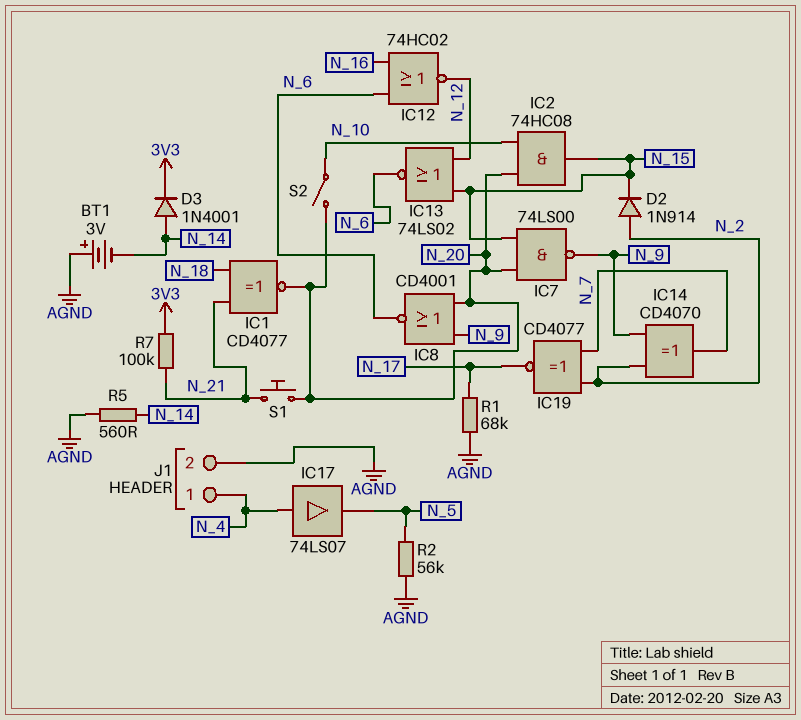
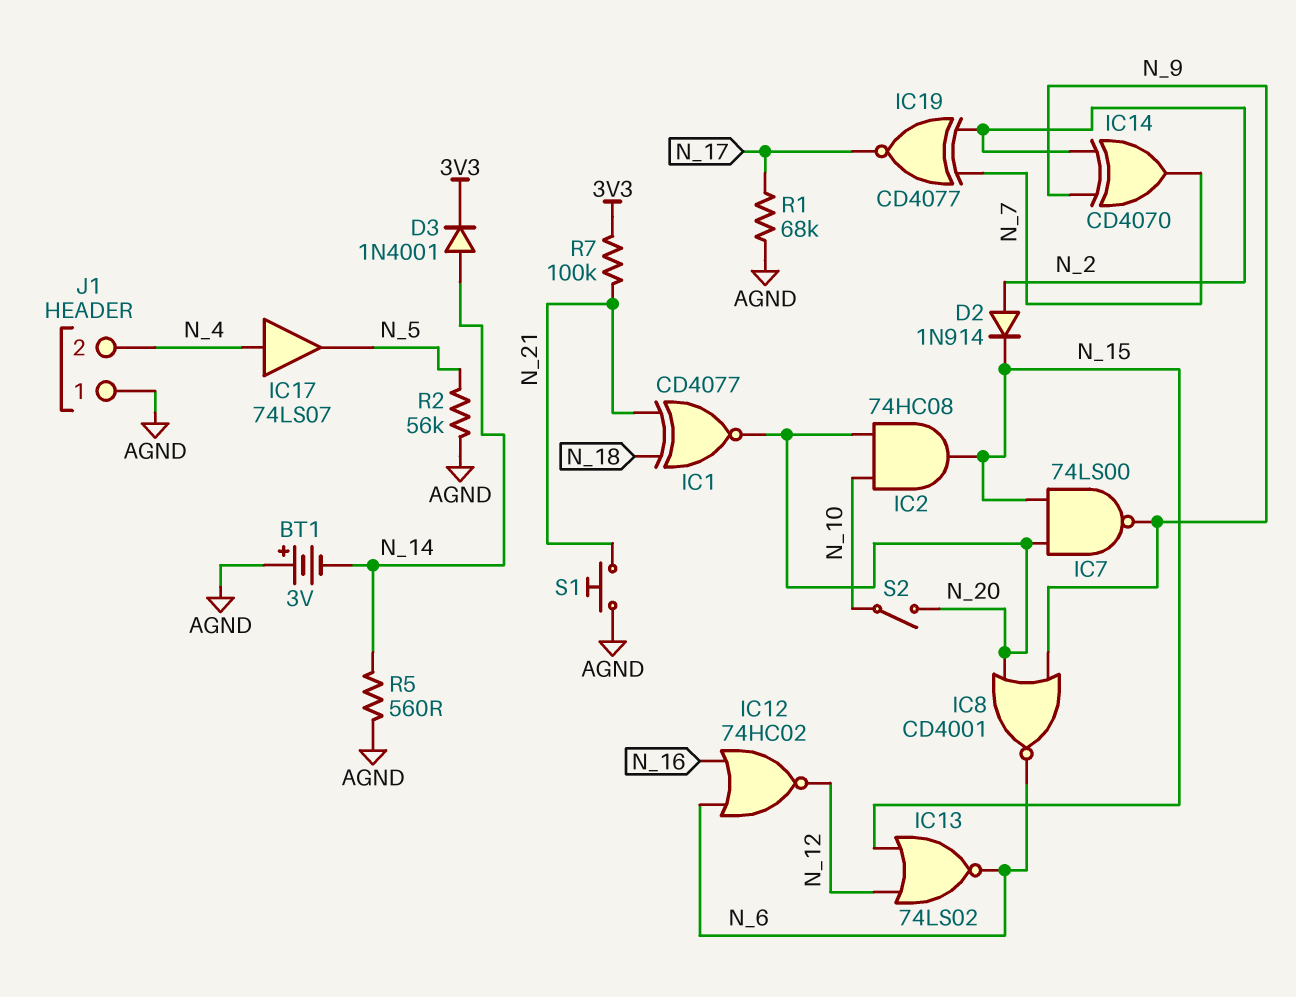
J1 pin 1: N_4 -> AGND
J1 pin 2: AGND -> N_4
S1: button (N_20, N_21) -> button (AGND, N_21)

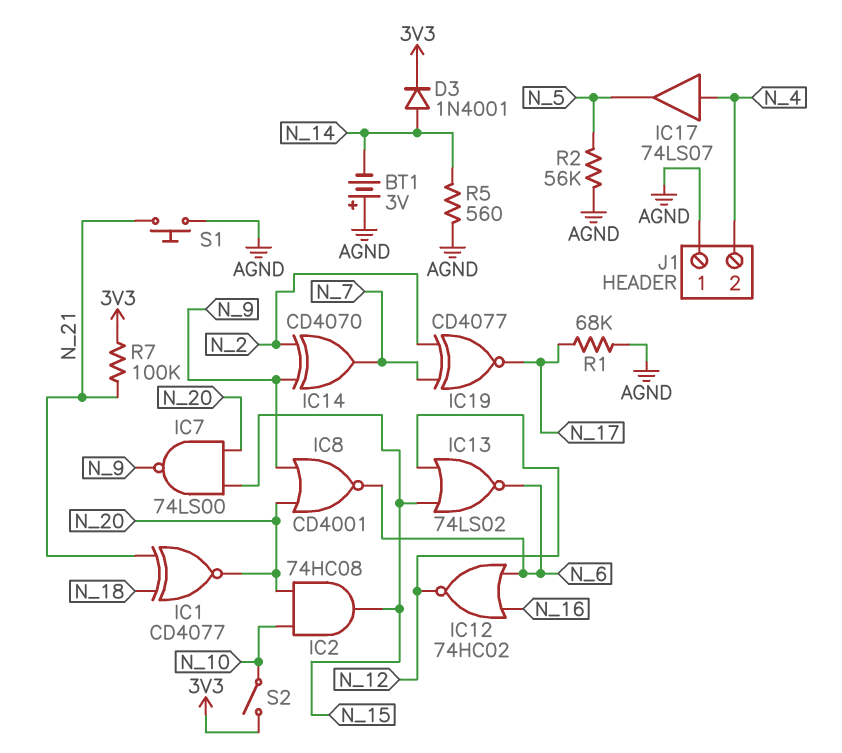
D2: diode 1N914 (A N_2, K N_15) -> none
S2: switch (N_10, N_20) -> switch (3V3, N_10)

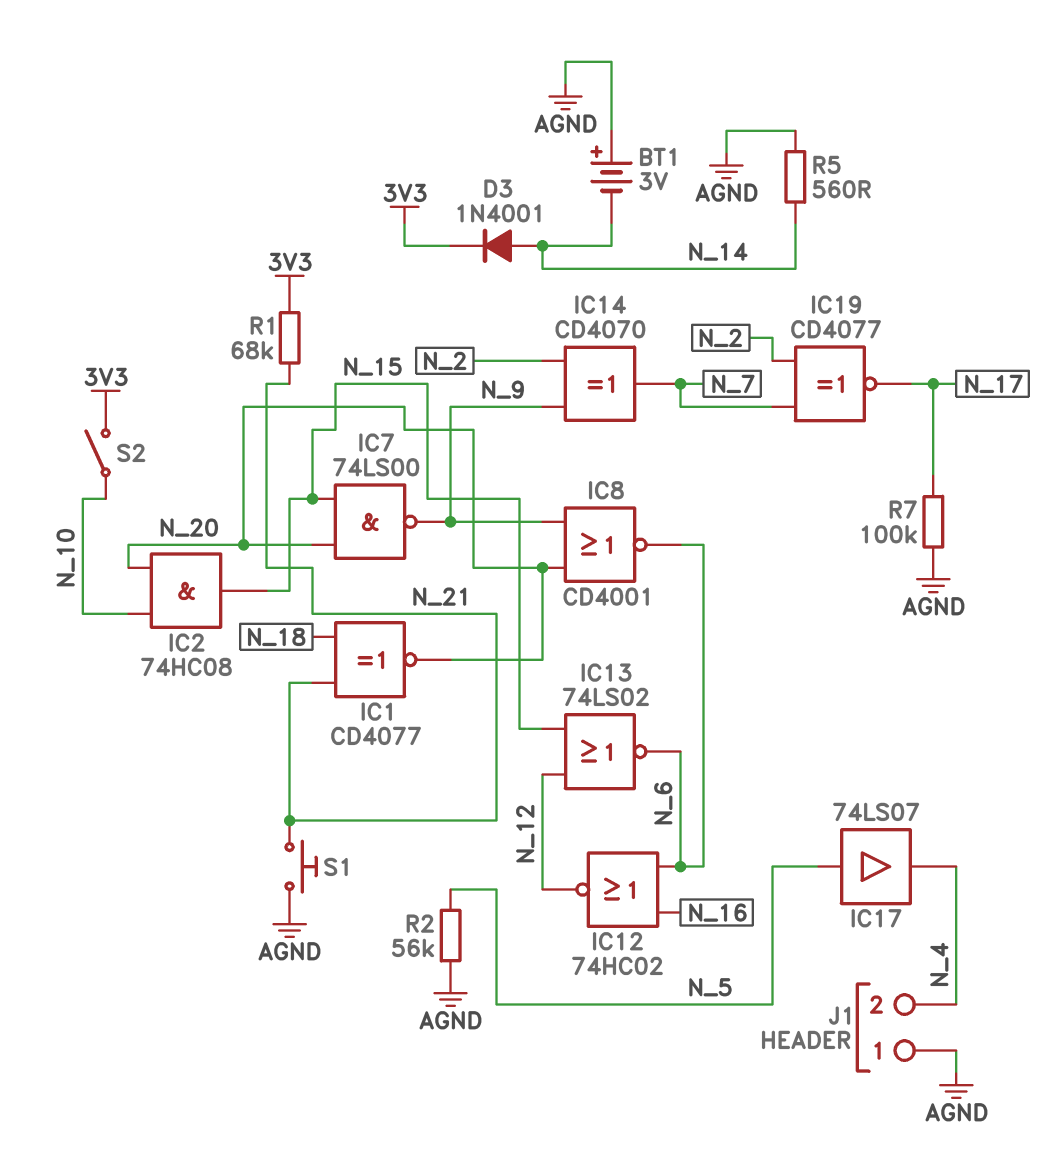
IC17: buffer 74LS07 (in N_4, out N_5) -> buffer 74LS07 (in N_5, out N_4)
R1: 68k (AGND, N_17) -> 68k (3V3, N_21)
R7: 100k (3V3, N_21) -> 100k (AGND, N_17)

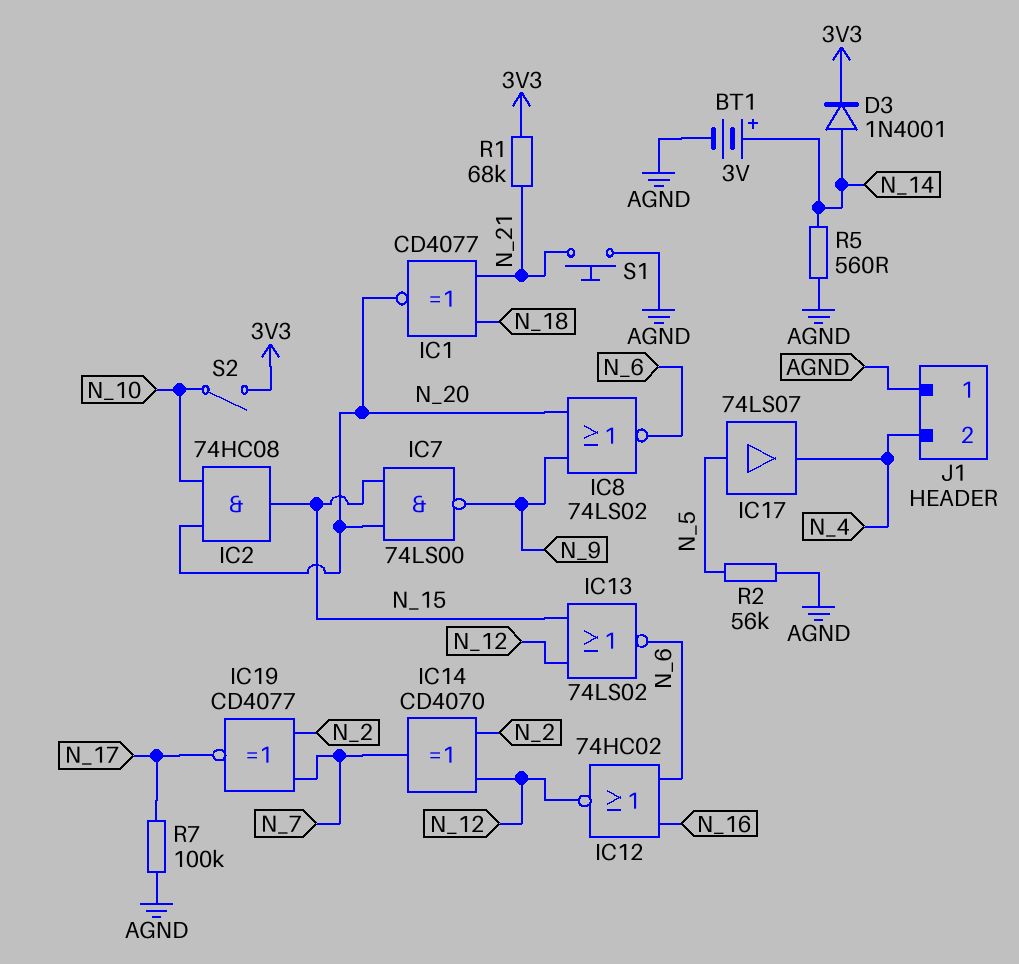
BT1: 3V (plus AGND, minus N_14) -> 3V (plus N_14, minus AGND)
IC8: NOR CD4001 (in N_9, in N_20, out N_6) -> NOR 74LS02 (in N_9, in N_20, out N_6)
IC14: XOR CD4070 (in N_2, in N_9, out N_7) -> XOR CD4070 (in N_2, in N_12, out N_7)

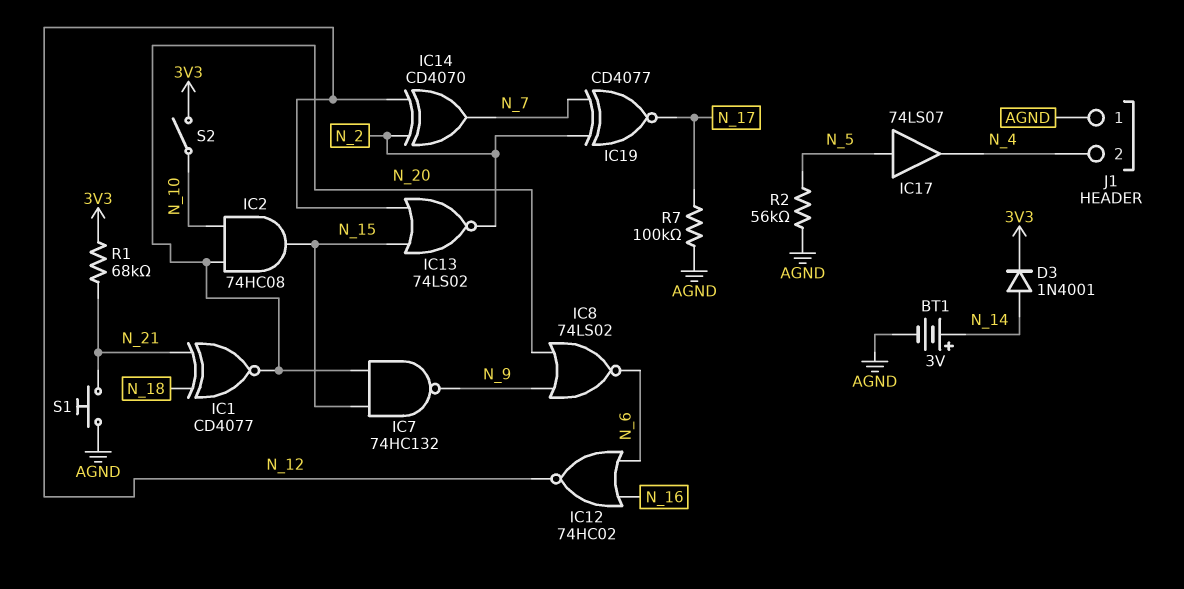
IC7: NAND 74LS00 (in N_15, in N_20, out N_9) -> NAND 74HC132 (in N_15, in N_20, out N_9)
IC13: NOR 74LS02 (in N_12, in N_15, out N_6) -> NOR 74LS02 (in N_12, in N_15, out N_2)
R5: 560 (AGND, N_14) -> none

